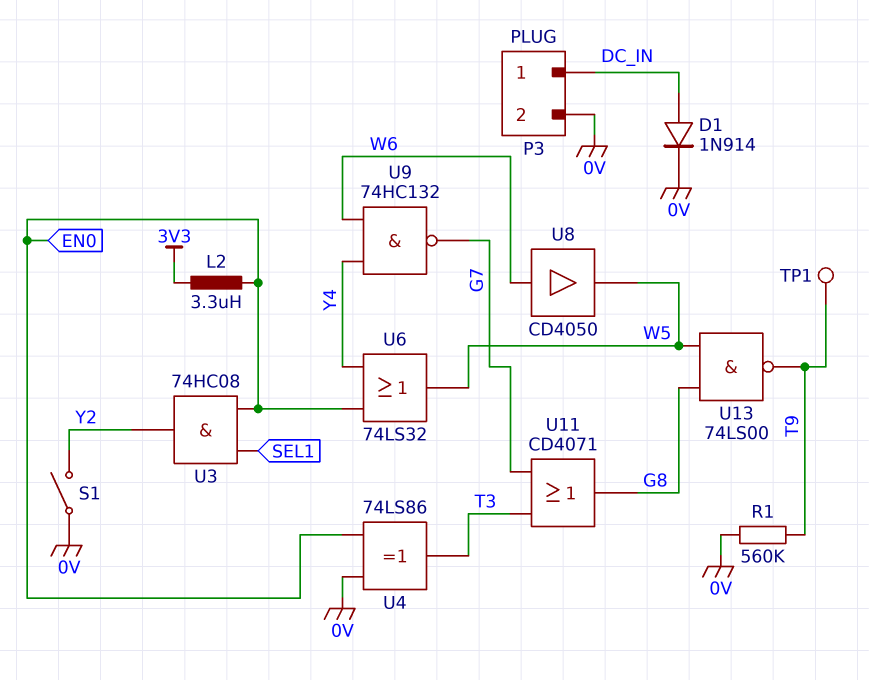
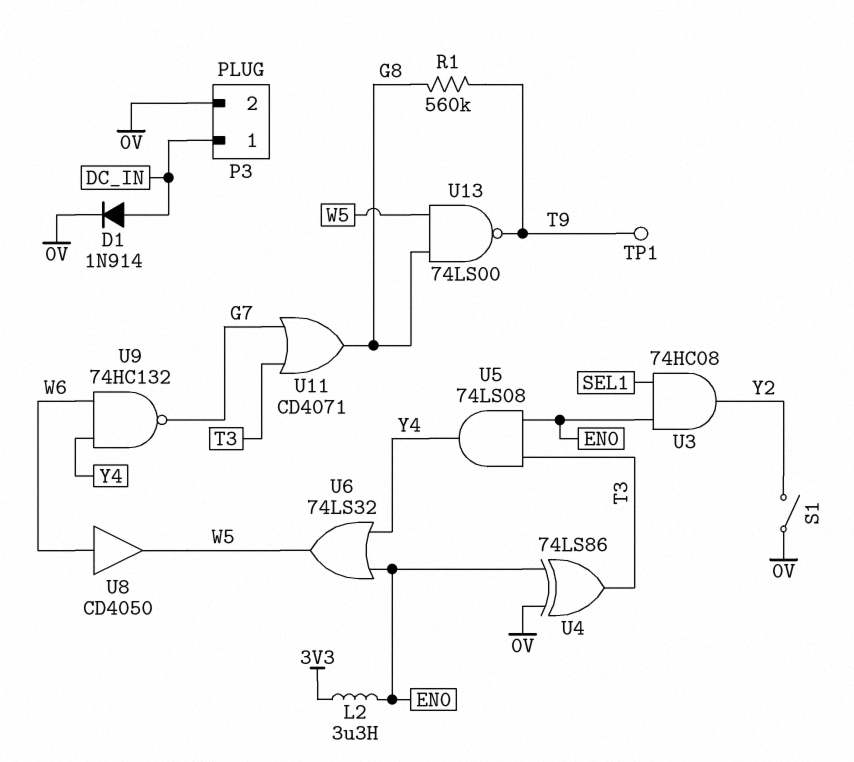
R1: 560k (0V, T9) -> 560k (G8, T9)
U5: none -> AND 74LS08 (in EN0, in T3, out Y4)

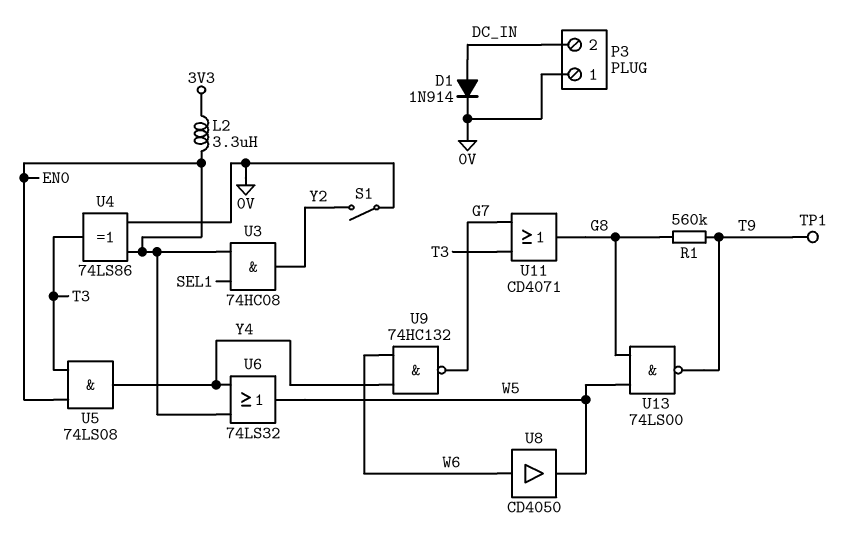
P3 pin 1: DC_IN -> 0V
P3 pin 2: 0V -> DC_IN

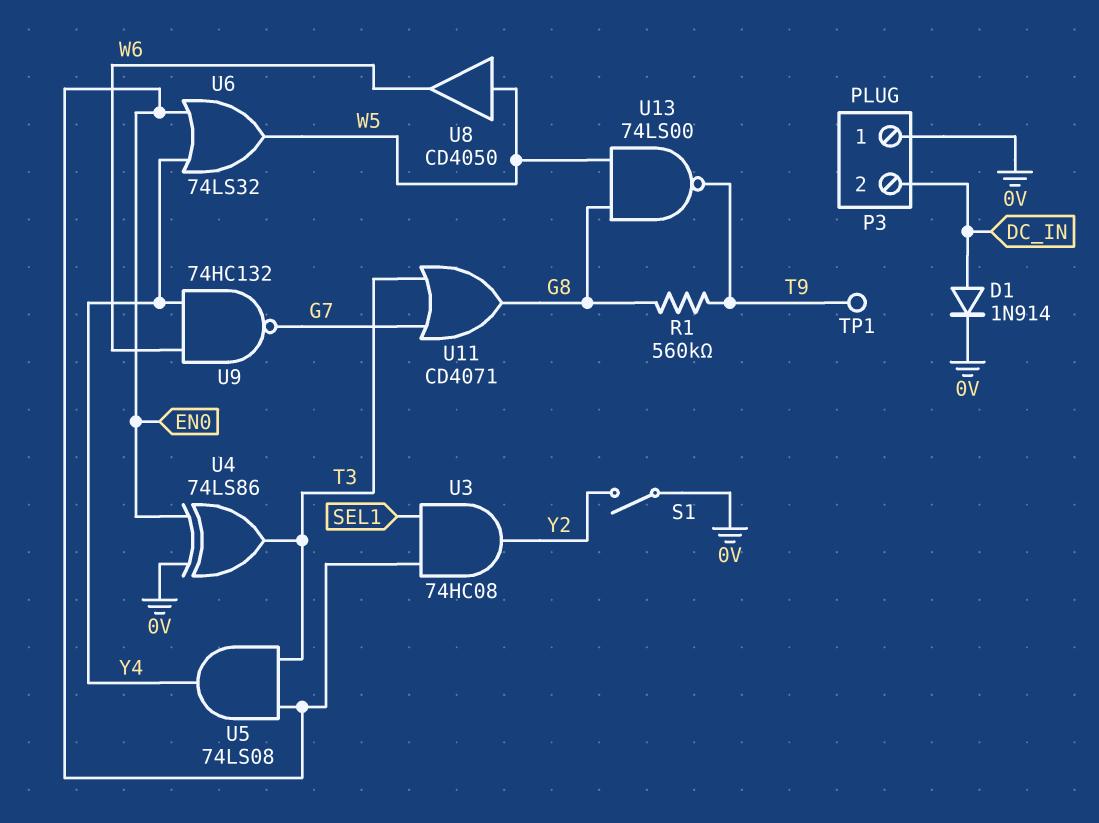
L2: 3.3uH (3V3, EN0) -> none
U8: buffer CD4050 (in W6, out W5) -> buffer CD4050 (in W5, out W6)

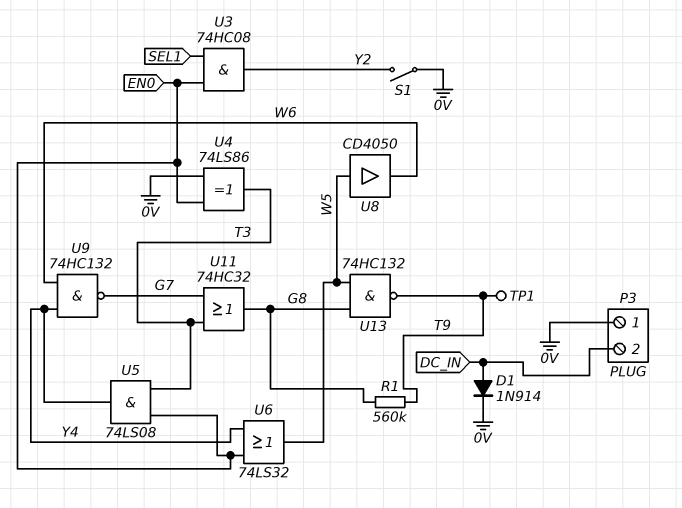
U11: OR CD4071 (in G7, in T3, out G8) -> OR 74HC32 (in G7, in T3, out G8)
U13: NAND 74LS00 (in G8, in W5, out T9) -> NAND 74HC132 (in G8, in W5, out T9)

